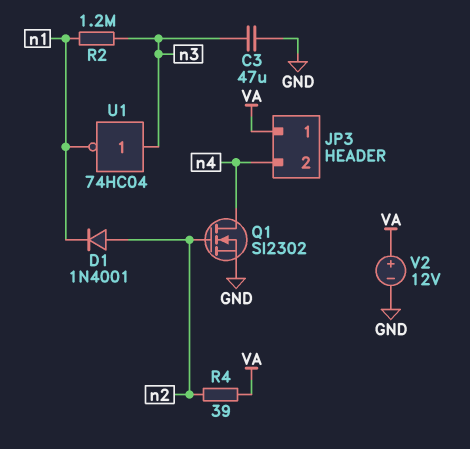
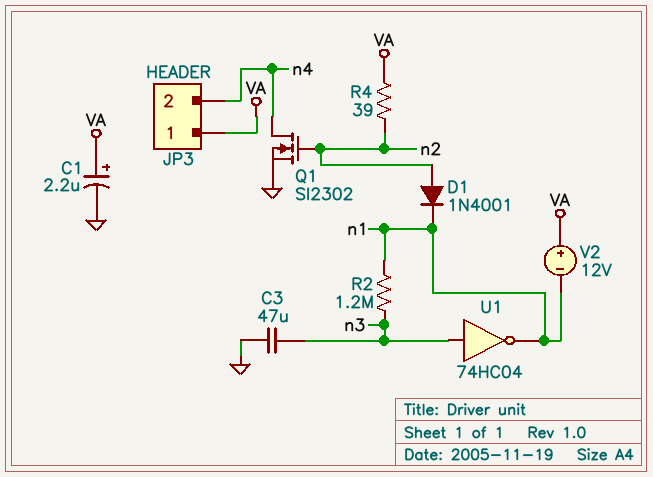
C1: none -> 2.2uF (plus VA, minus GND)
V2: 12V (plus VA, minus GND) -> 12V (plus VA, minus n1)

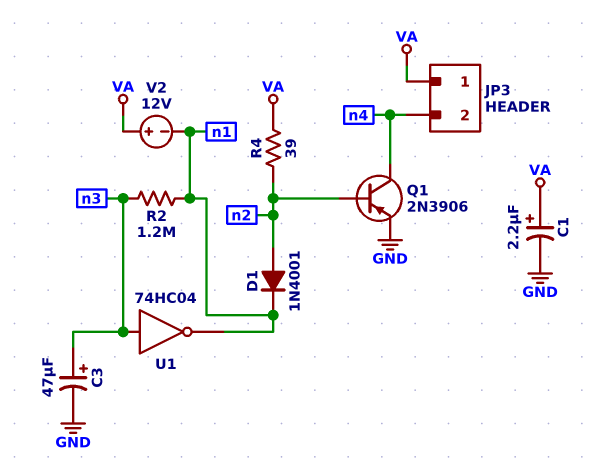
C3: 47uF (GND, n3) -> 47uF (plus n3, minus GND)
Q1: NMOS SI2302 (G n2, D n4, S GND) -> PNP 2N3906 (B n2, C n4, E GND)

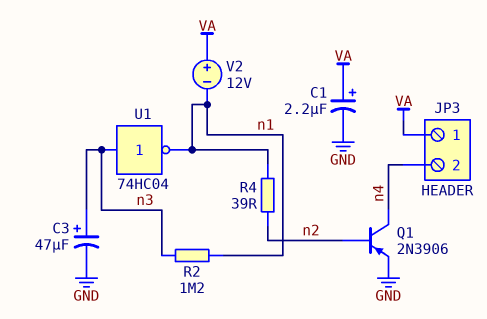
D1: diode 1N4001 (A n2, K n1) -> none
R4: 39 (VA, n2) -> 39 (n1, n2)

